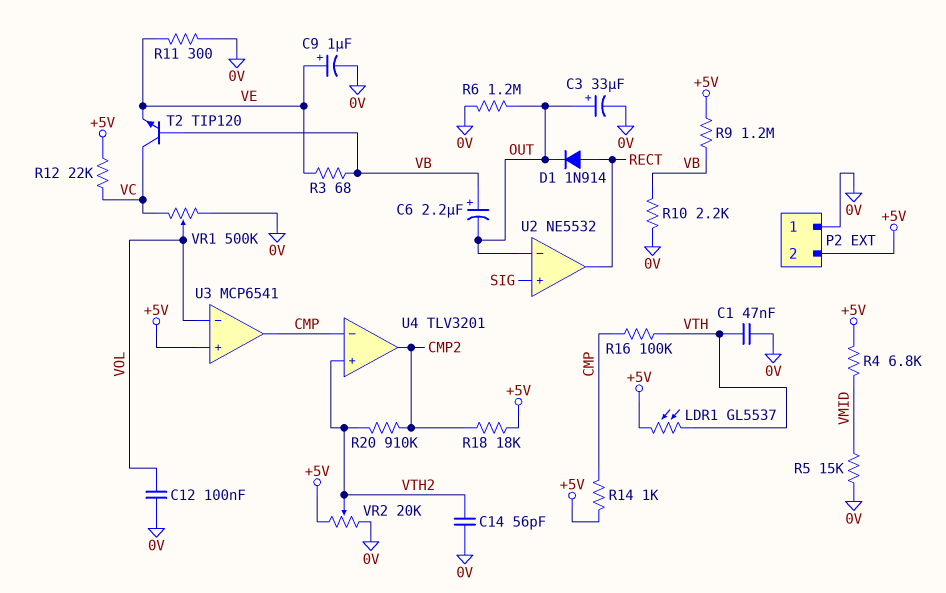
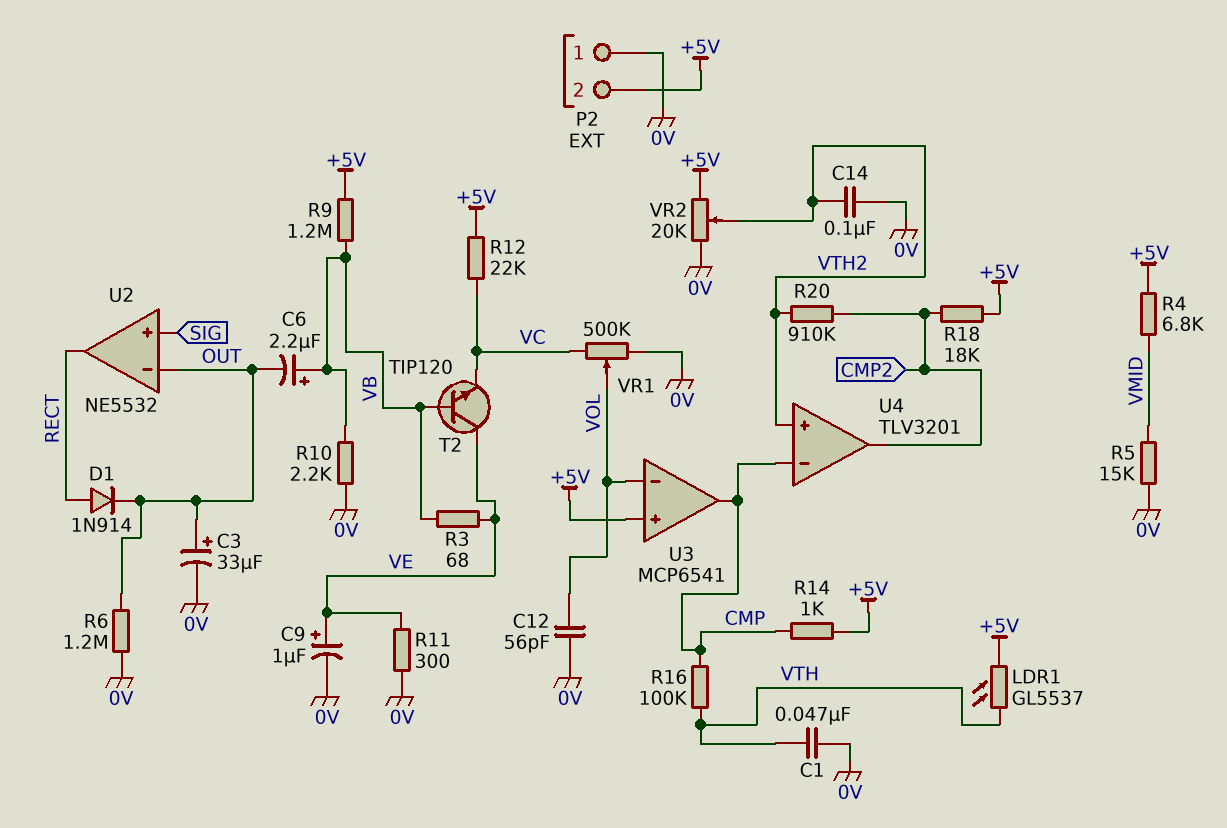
C12: 100nF (0V, VOL) -> 56pF (0V, VOL)
C14: 56pF (0V, VTH2) -> 100nF (0V, VTH2)
T2: NPN TIP120 (B VB, C VC, E VE) -> NPN TIP120 (B VB, C VE, E VC)

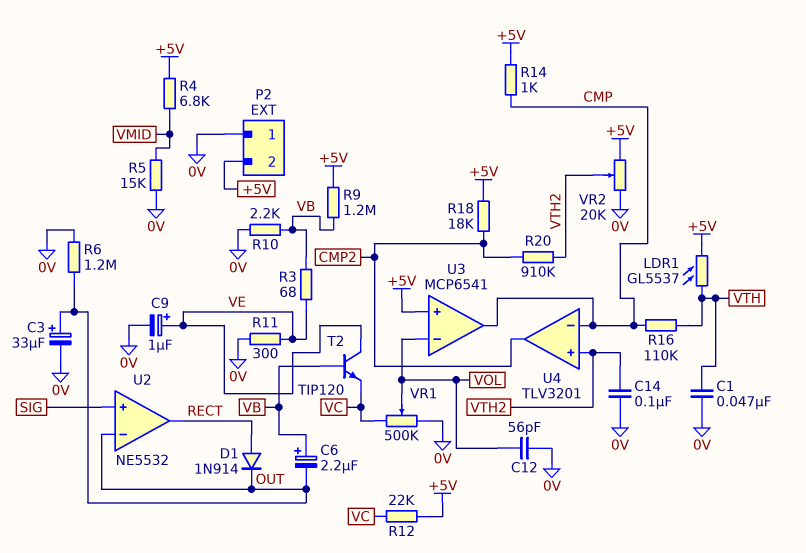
R16: 100k (CMP, VTH) -> 110k (CMP, VTH)

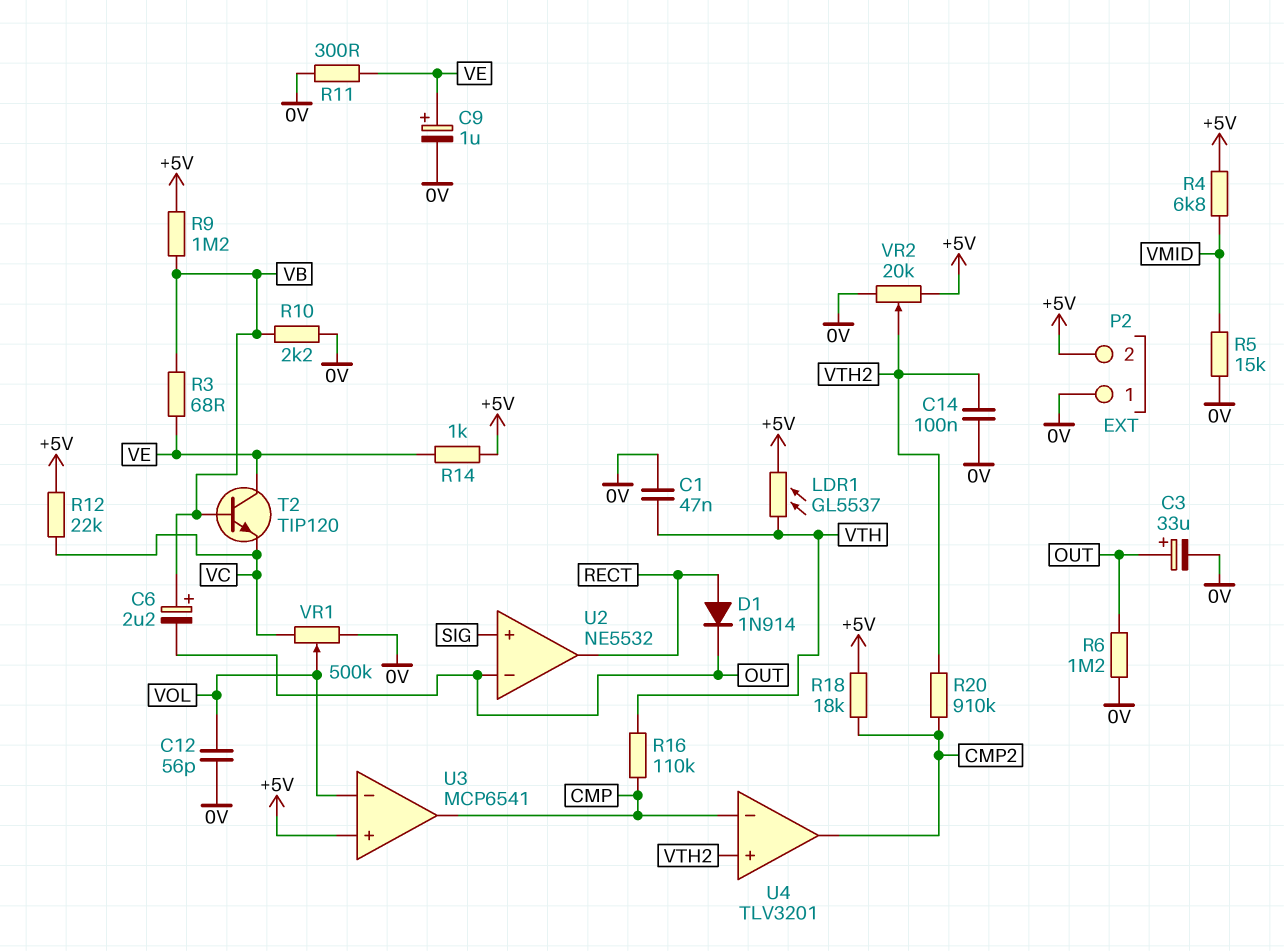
R14: 1k (+5V, CMP) -> 1k (+5V, VE)

